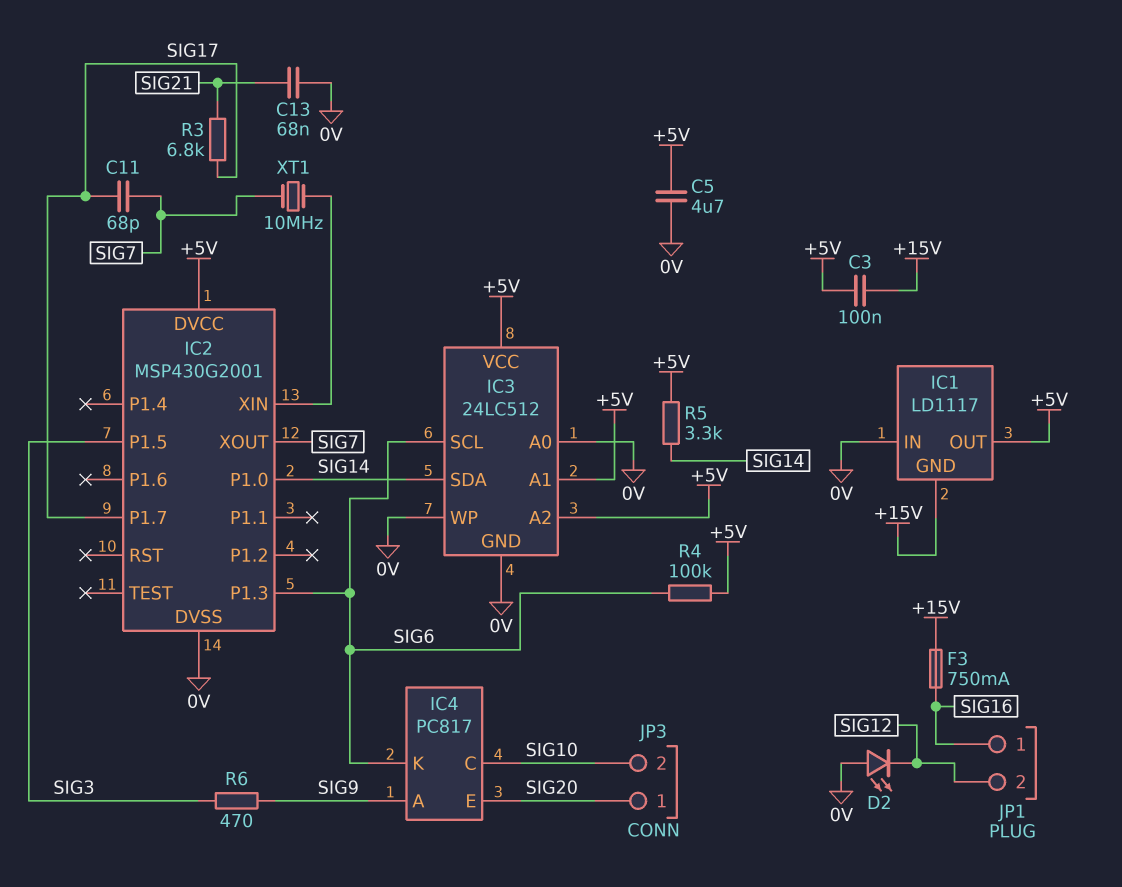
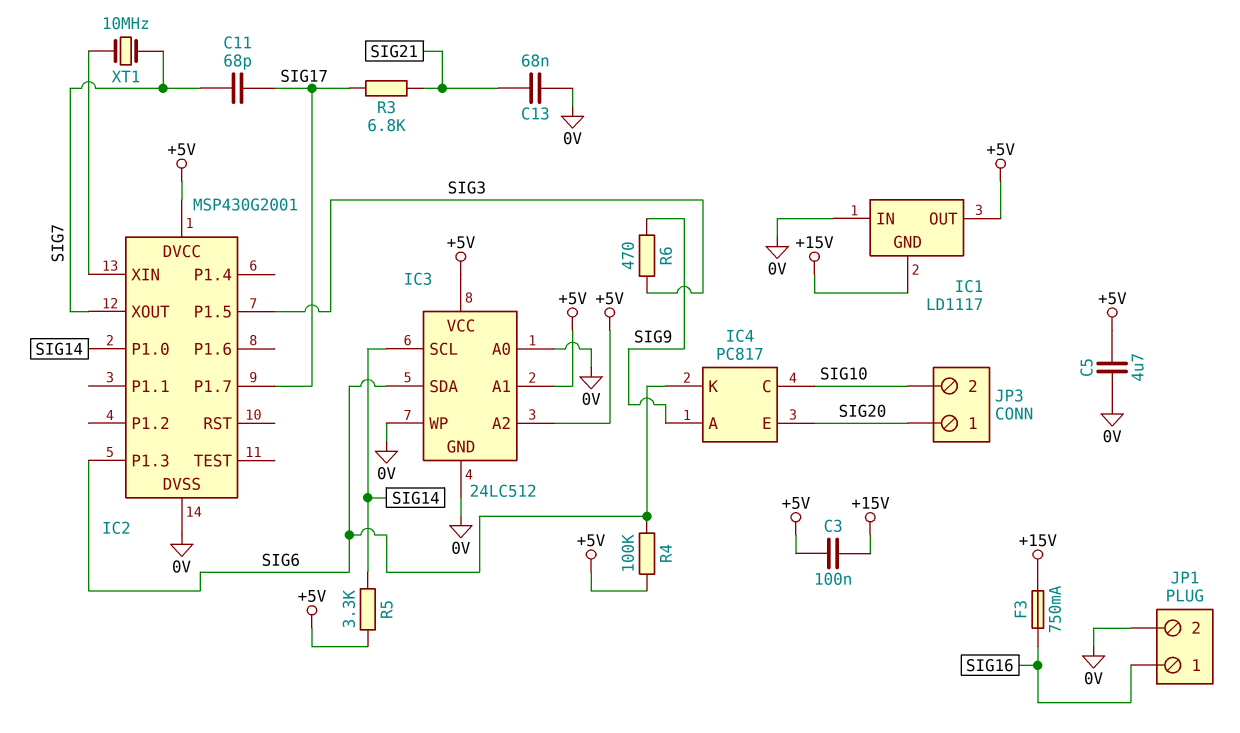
D2: LED (A 0V, K SIG12) -> none
IC3 pin SCL: SIG6 -> SIG14
IC3 pin SDA: SIG14 -> SIG6
JP1 pin 2: SIG12 -> 0V

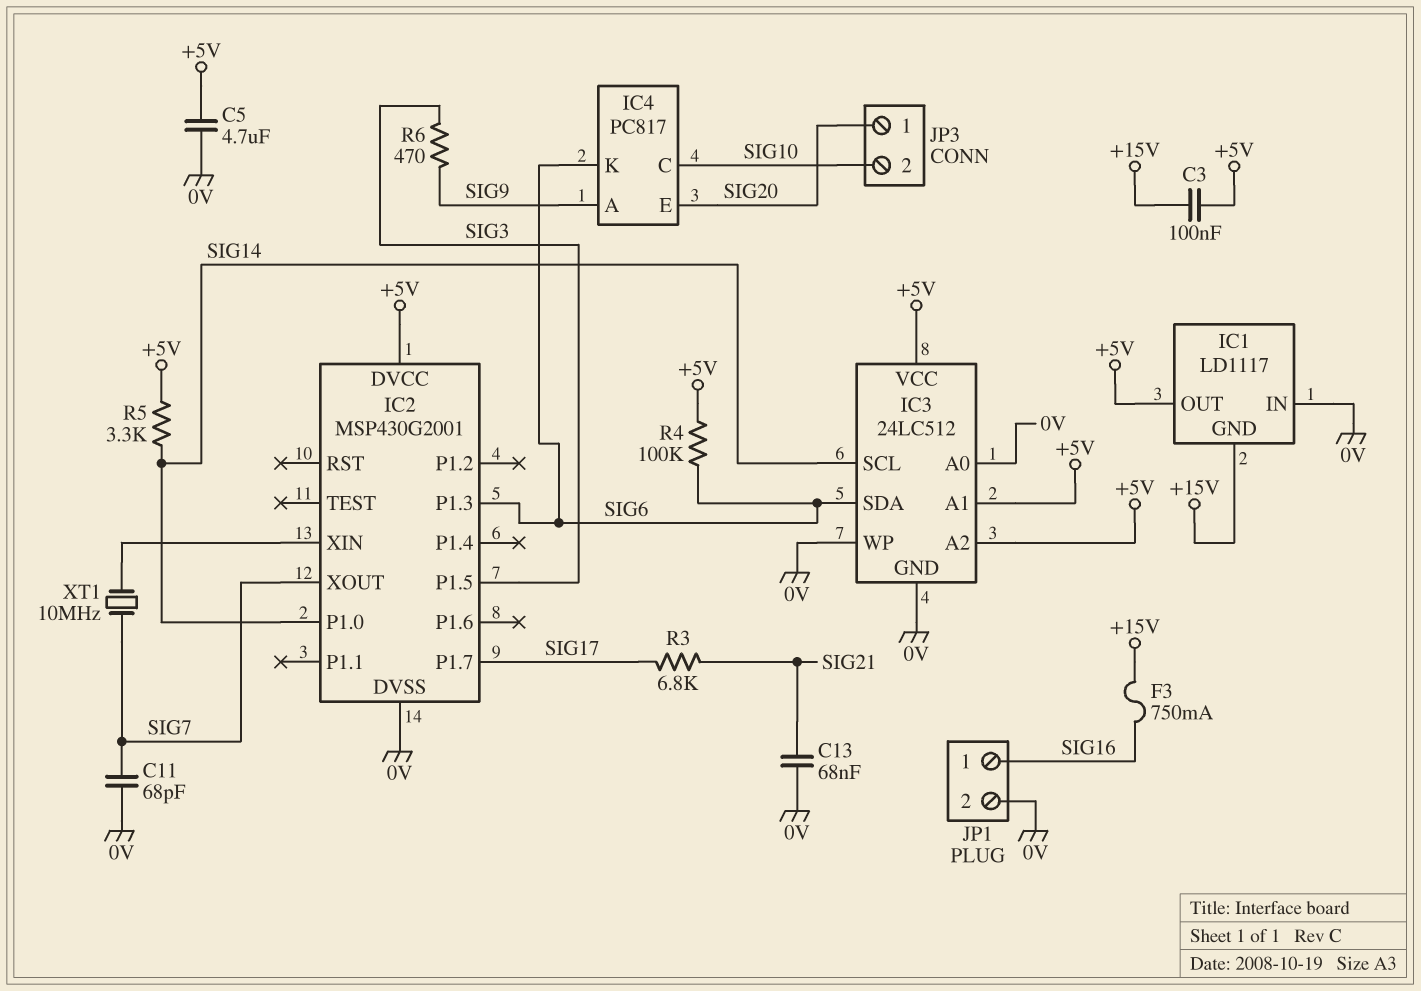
C11: 68pF (SIG7, SIG17) -> 68pF (0V, SIG7)

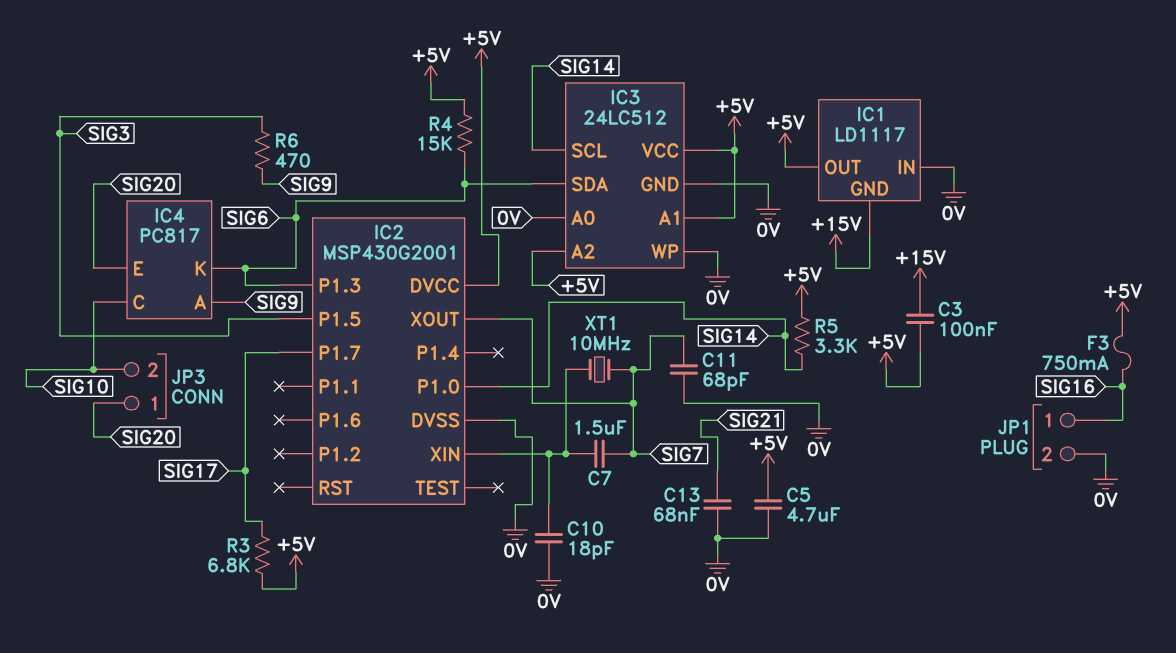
C7: none -> 1.5uF (IC2/XIN, SIG7)
C10: none -> 18pF (0V, IC2/XIN)
F3: 750mA (+15V, SIG16) -> 750mA (+5V, SIG16)
R3: 6.8k (SIG17, SIG21) -> 6.8k (+5V, SIG17)
R4: 100k (+5V, SIG6) -> 15k (+5V, SIG6)

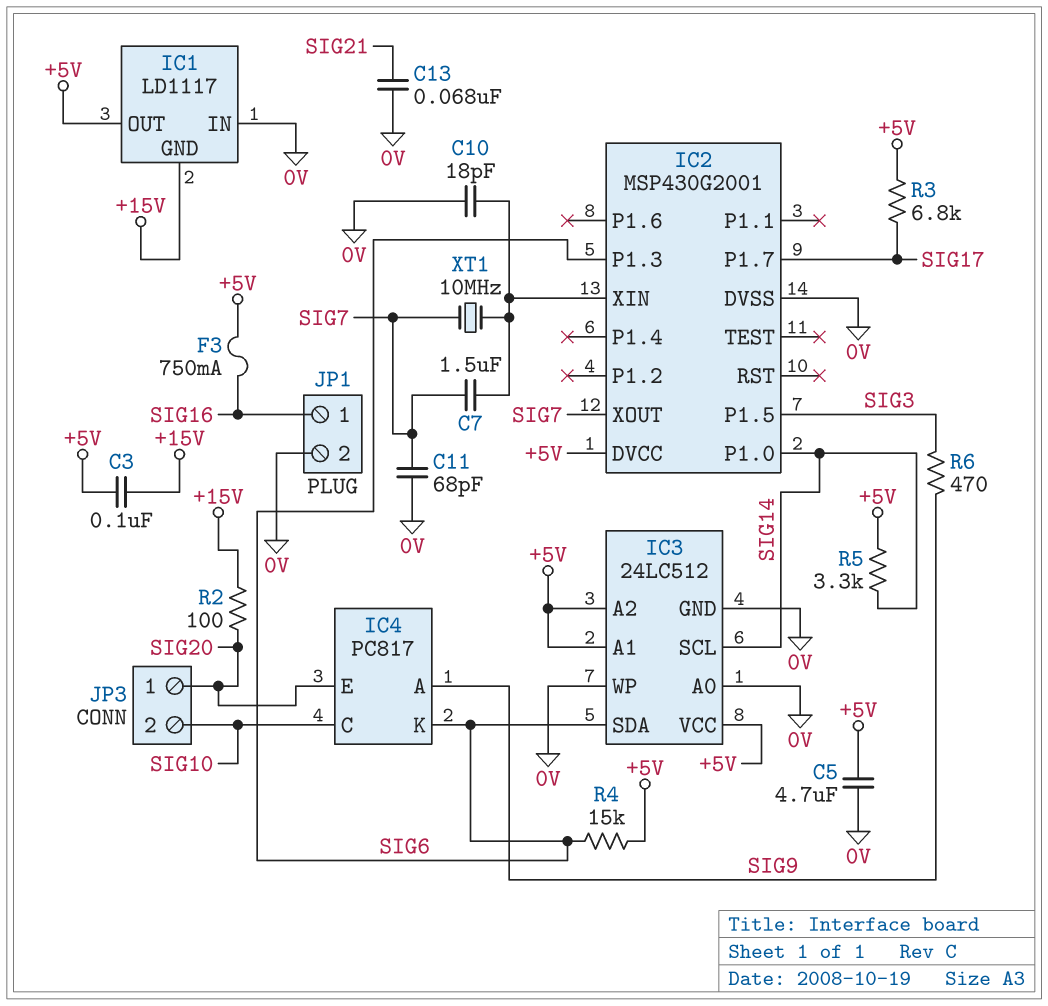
R2: none -> 100 (+15V, SIG20)

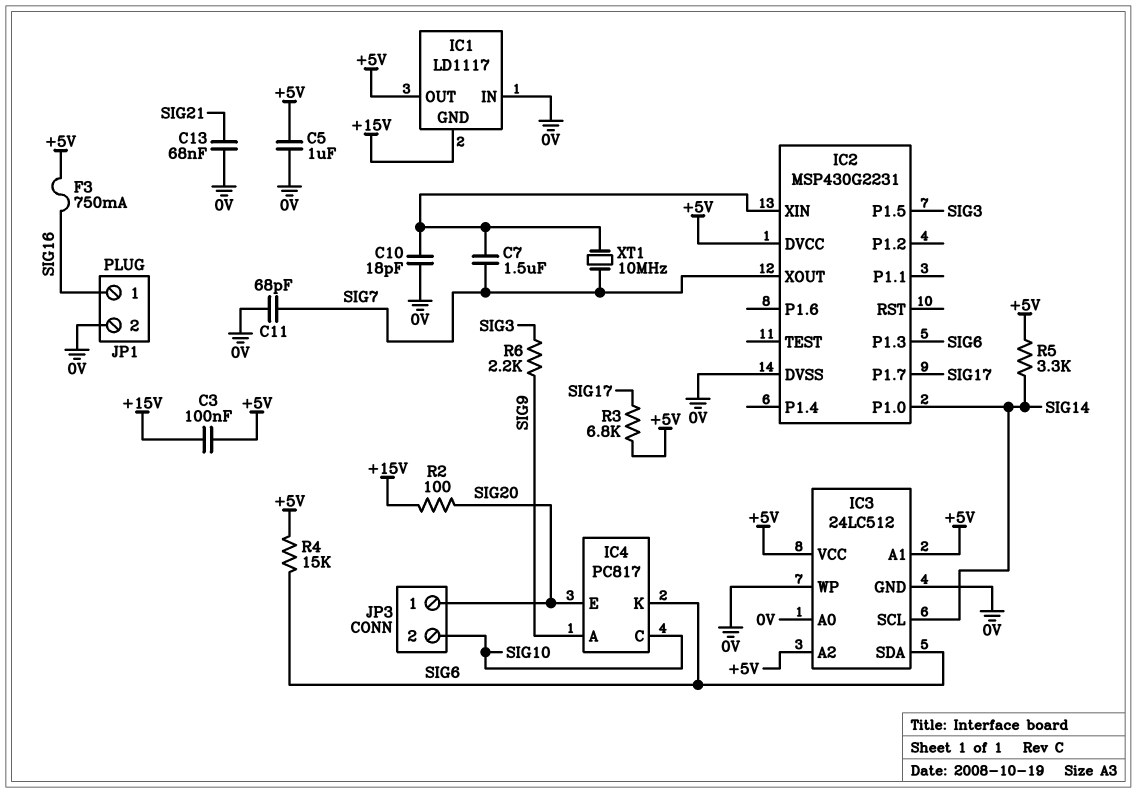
C5: 4.7uF (+5V, 0V) -> 1uF (+5V, 0V)
IC2: MSP430G2001 -> MSP430G2231
R6: 470 (SIG3, SIG9) -> 2.2k (SIG3, SIG9)

